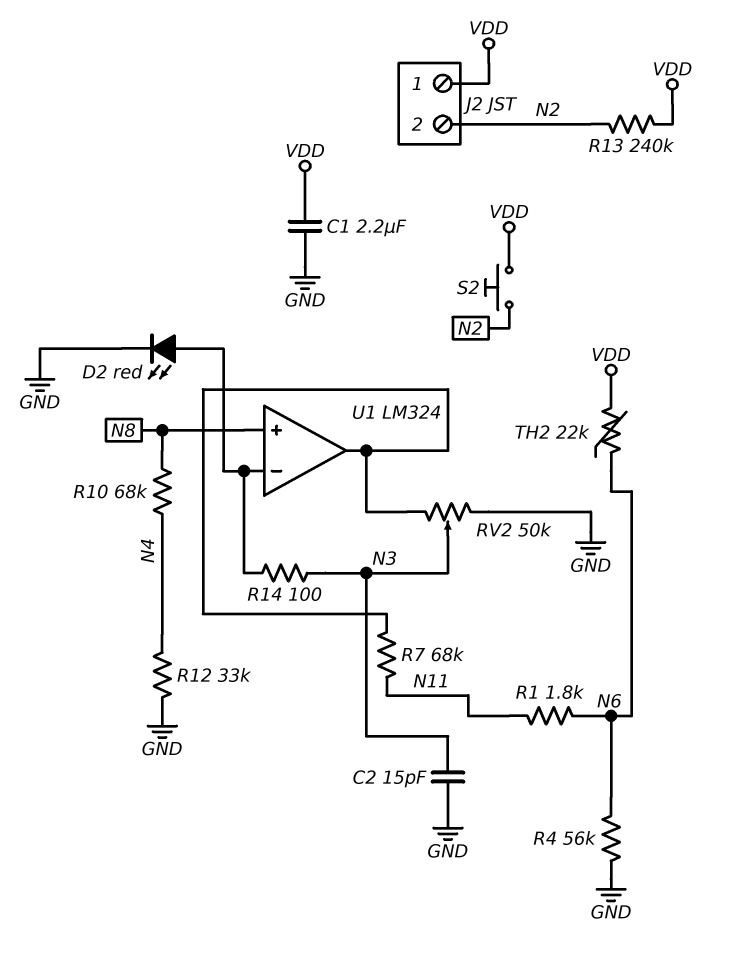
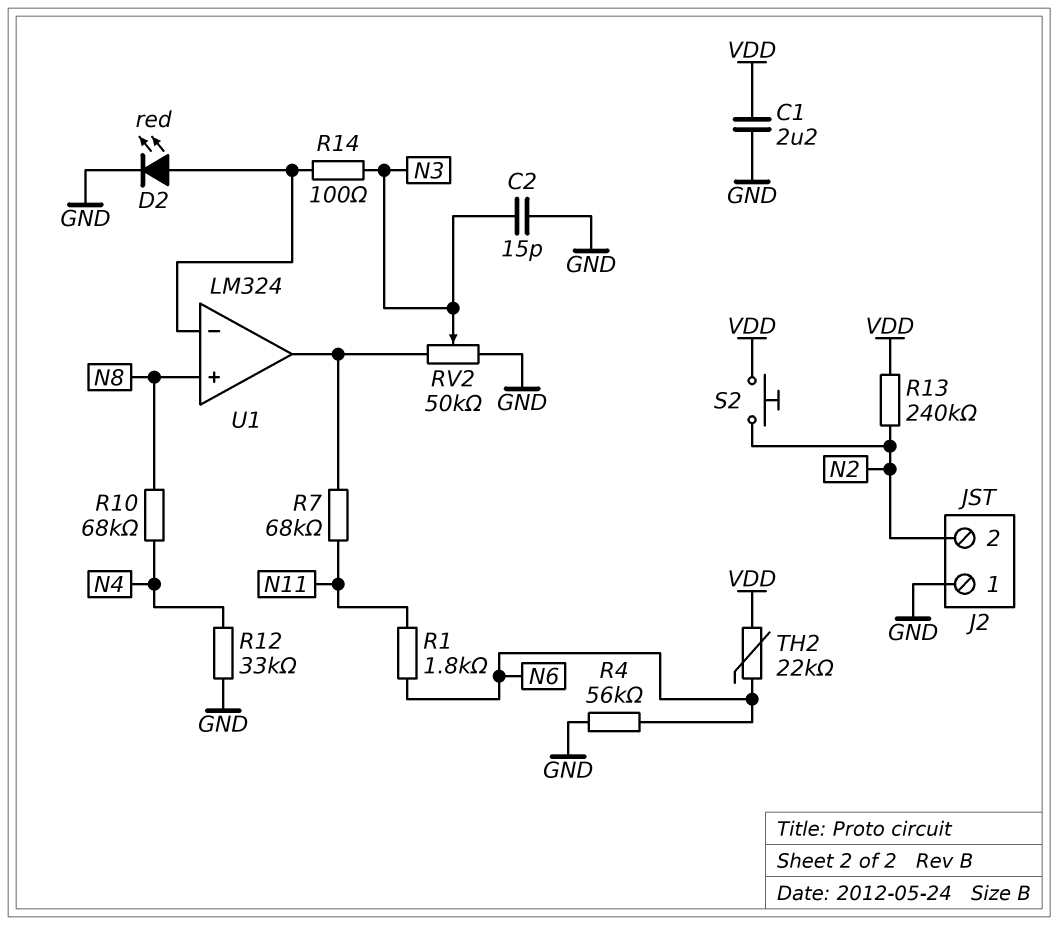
J2 pin 1: VDD -> GND

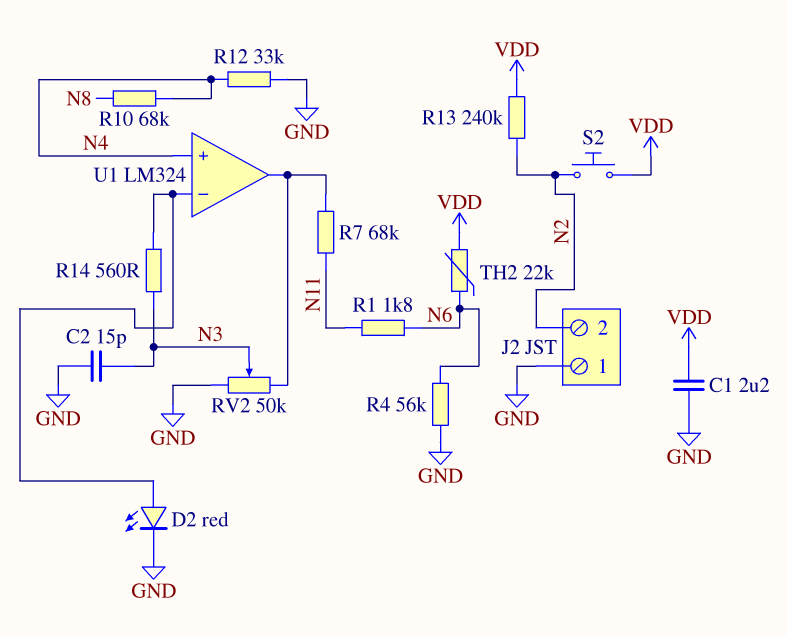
R14: 100 (N3, U1/in-) -> 560 (N3, U1/in-)
U1 pin in+: N8 -> N4

